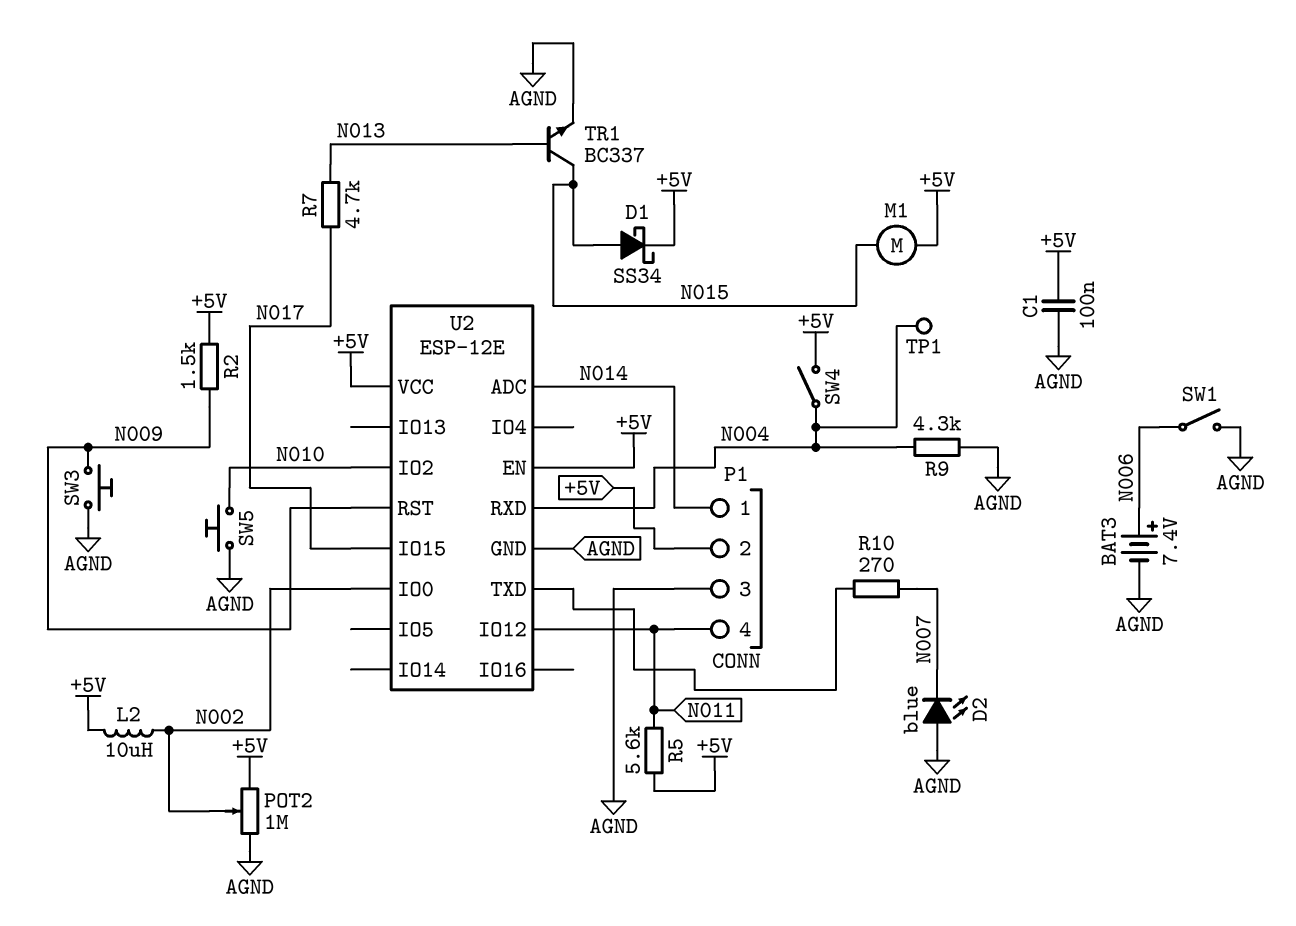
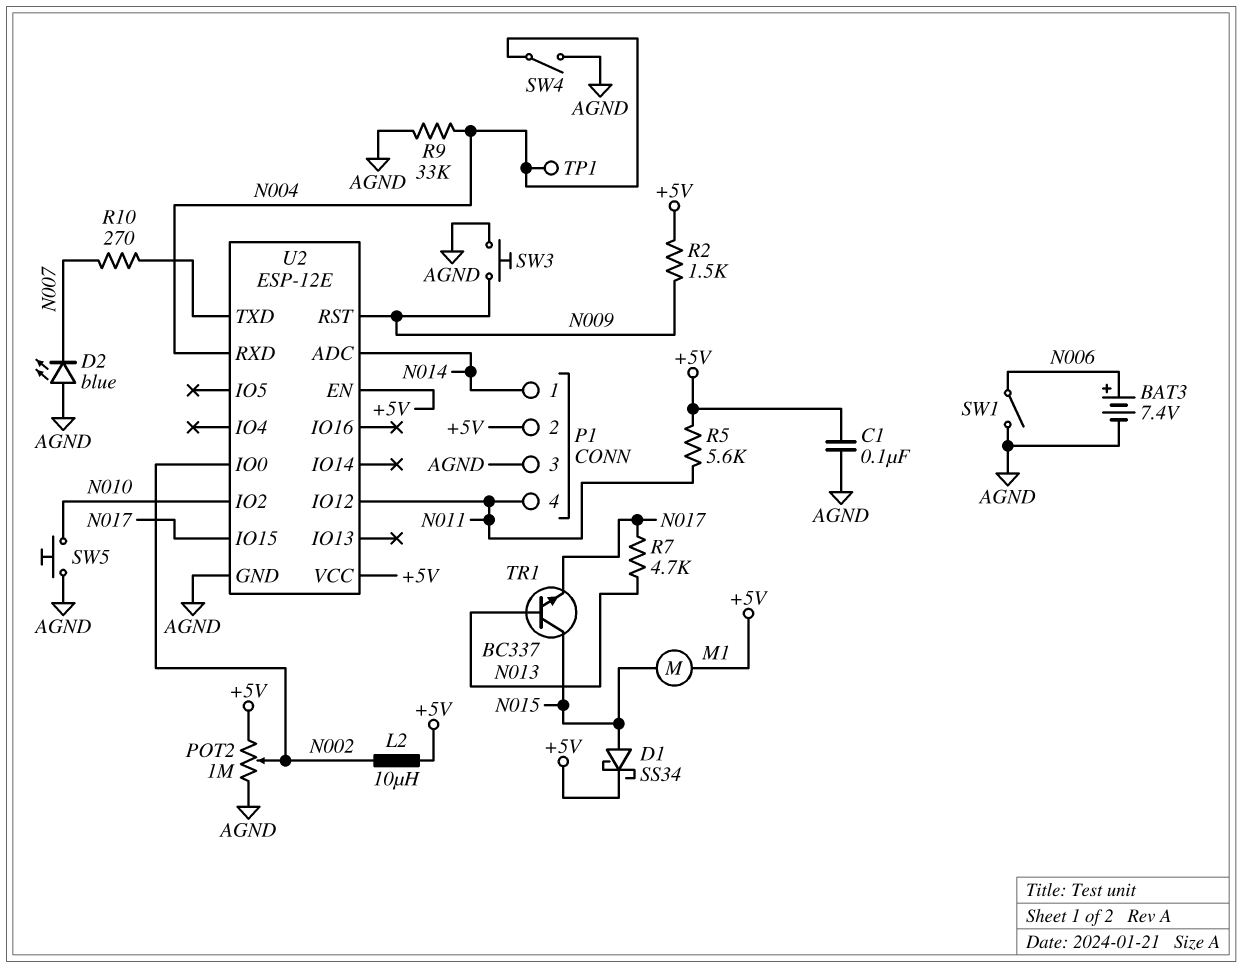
R9: 4.3k (AGND, N004) -> 33k (AGND, N004)
SW4: switch (+5V, N004) -> switch (AGND, N004)
TR1: NPN BC337 (B N013, C N015, E AGND) -> NPN BC337 (B N013, C N015, E N017)

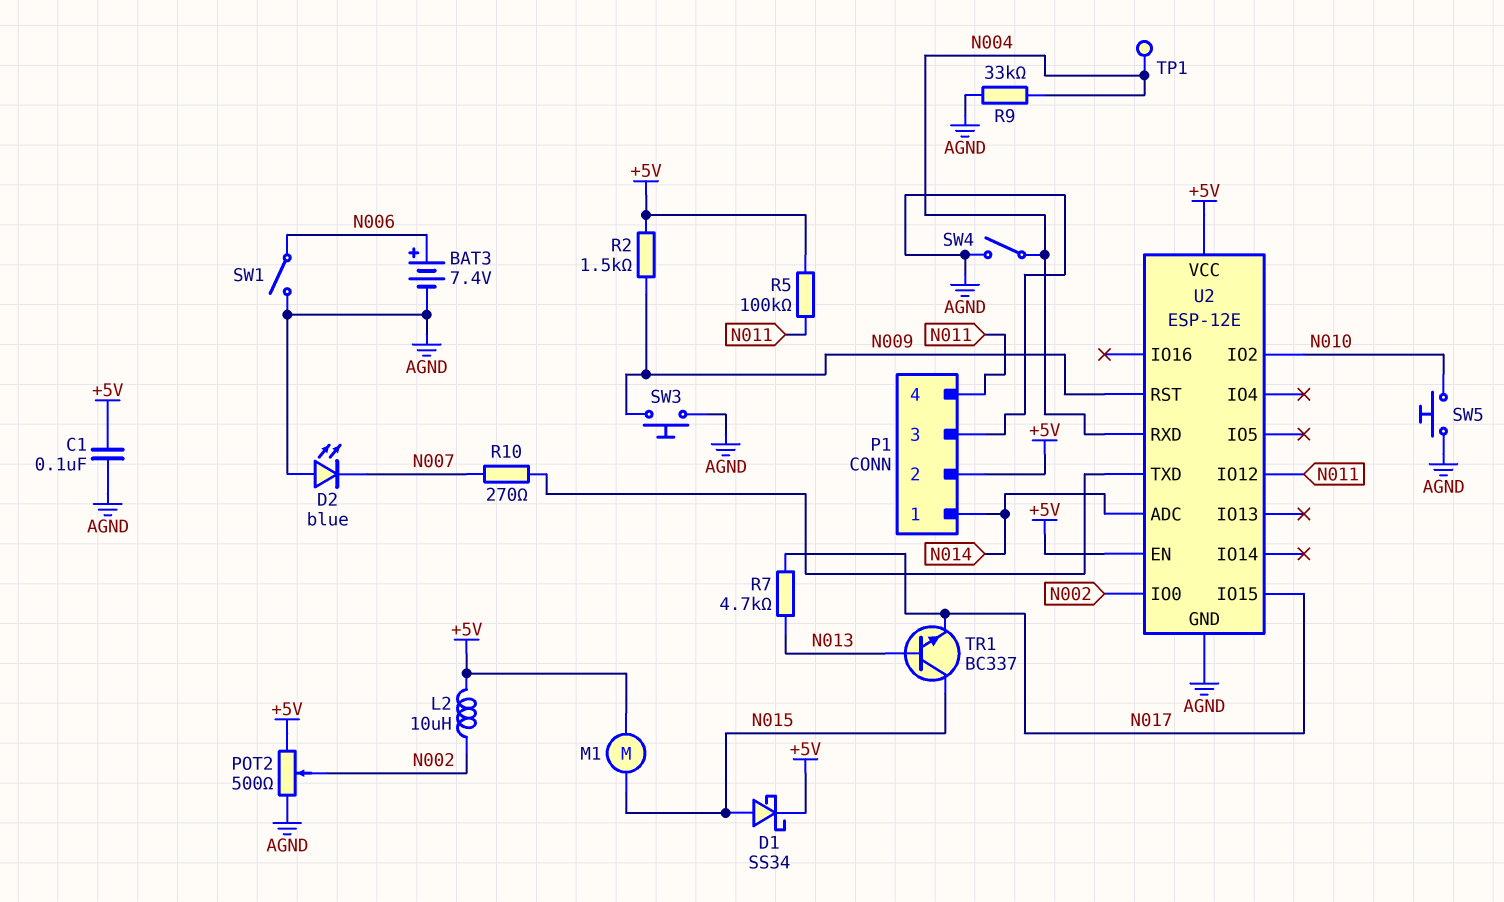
POT2: 1M (+5V, AGND, wiper N002) -> 500 (+5V, AGND, wiper N002)
R5: 5.6k (+5V, N011) -> 100k (+5V, N011)

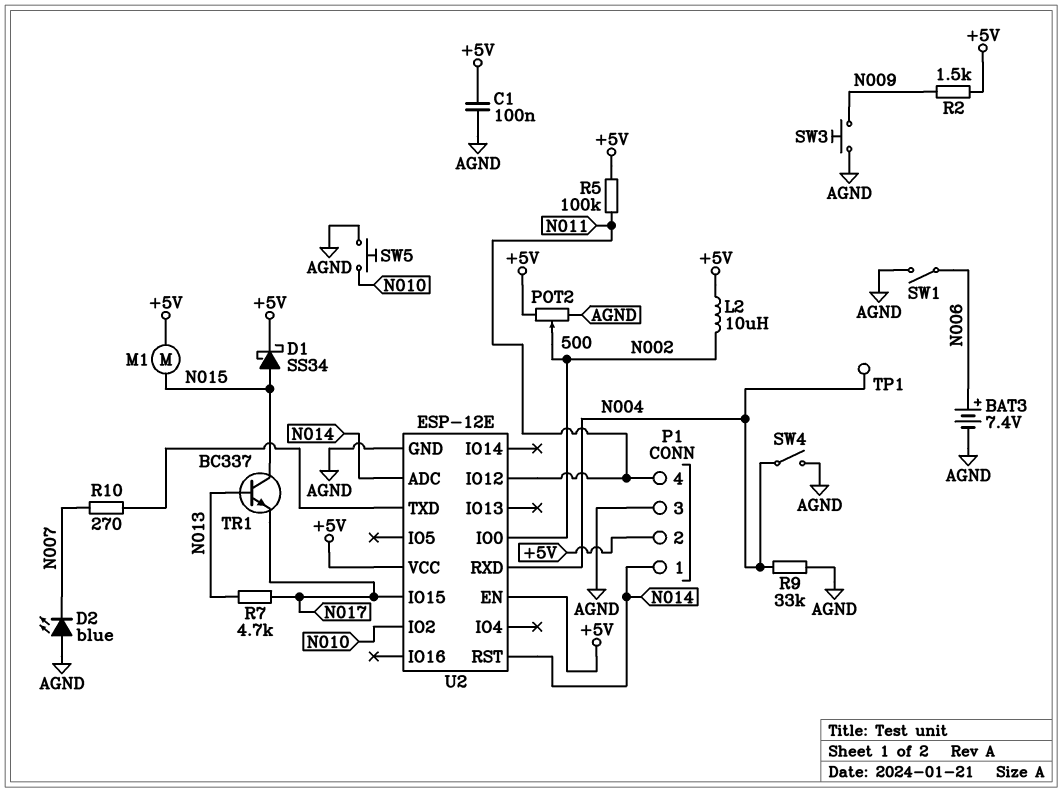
U2 pin RST: N009 -> N014

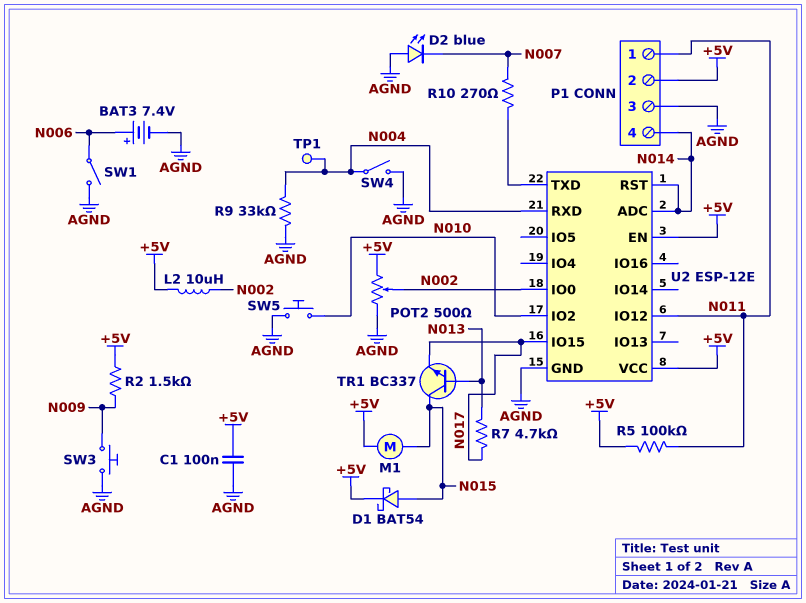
D1: schottky SS34 (A N015, K +5V) -> schottky BAT54 (A N015, K +5V)
P1 pin 1: N014 -> N011
P1 pin 4: N011 -> N014

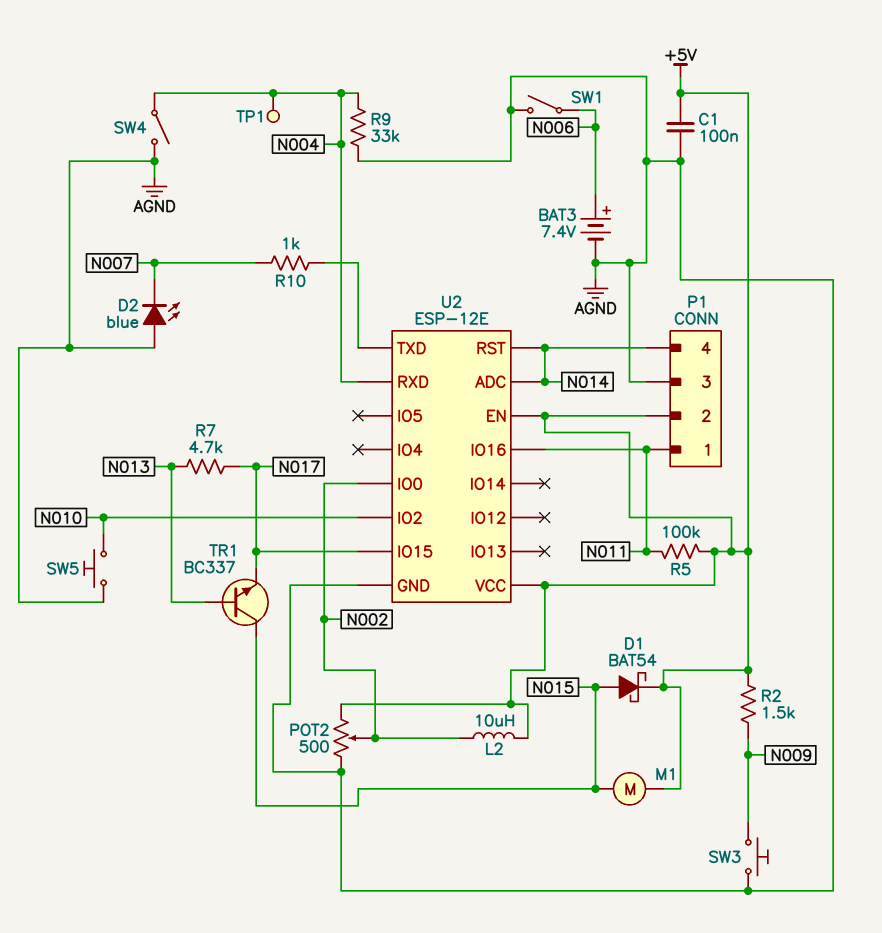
R10: 270 (N007, U2/TXD) -> 1k (N007, U2/TXD)
U2 pin IO12: N011 -> none
U2 pin IO16: none -> N011

